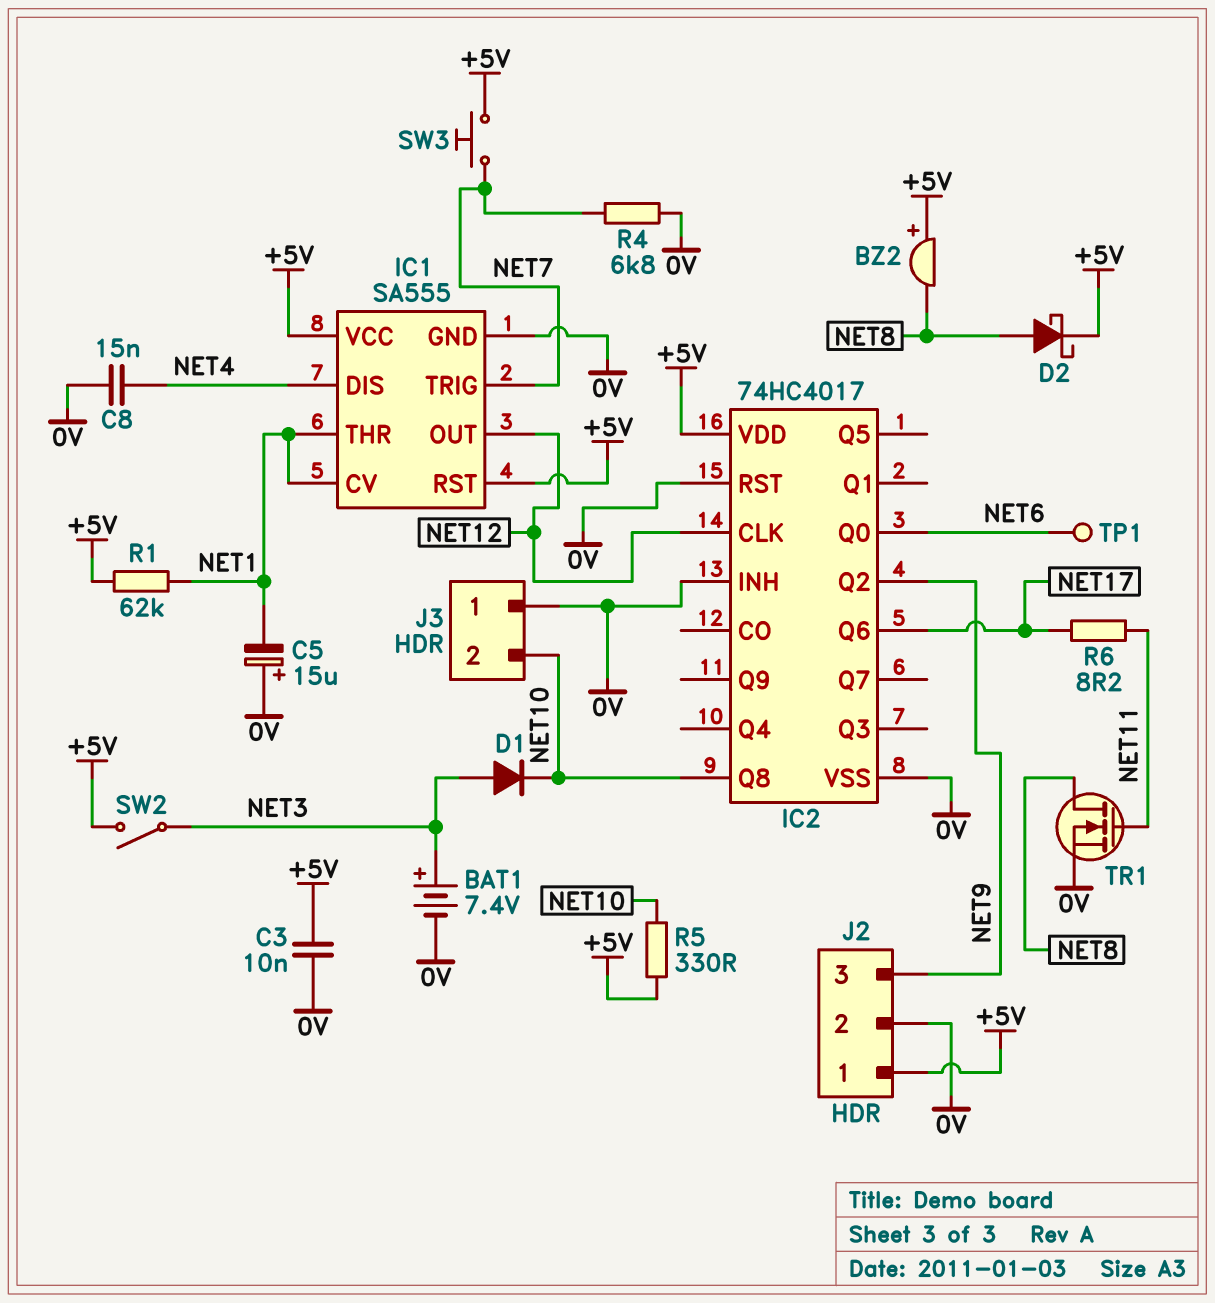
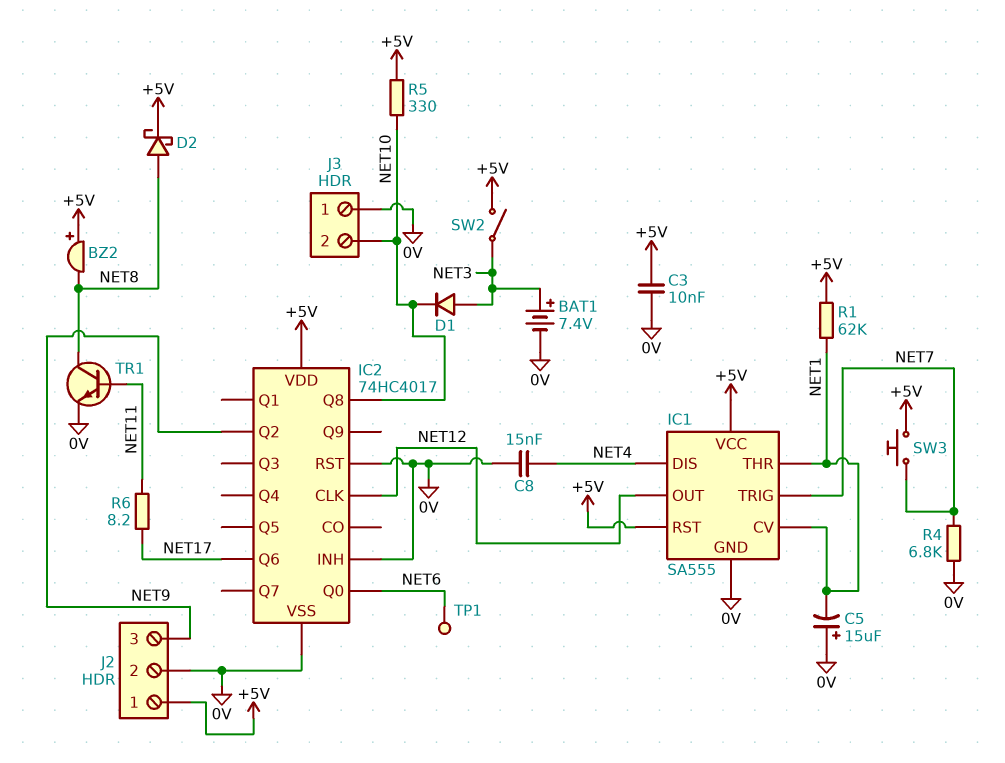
TR1: NMOS (G NET11, D NET8, S 0V) -> NPN (B NET11, C NET8, E 0V)

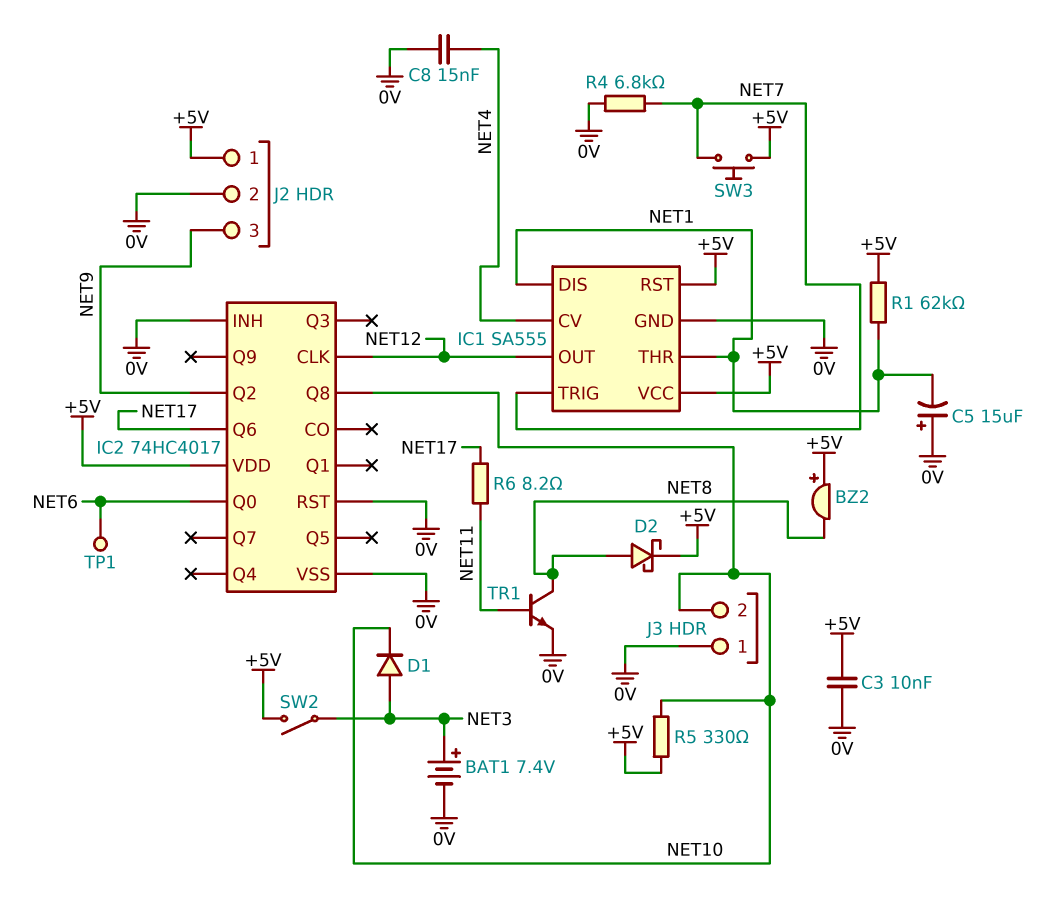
IC1 pin CV: NET1 -> NET4
IC1 pin DIS: NET4 -> NET1

